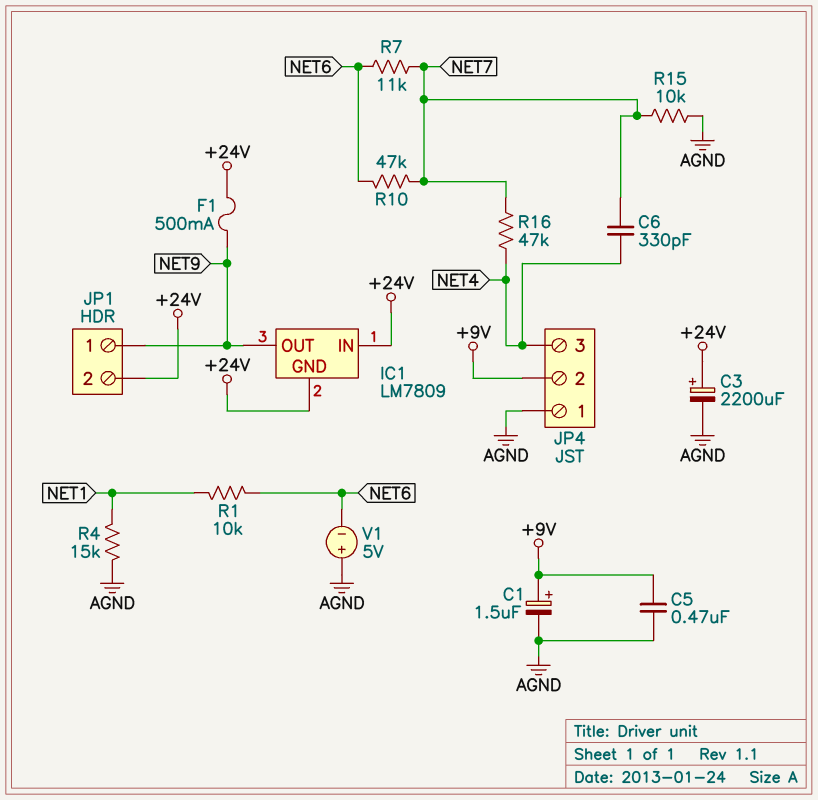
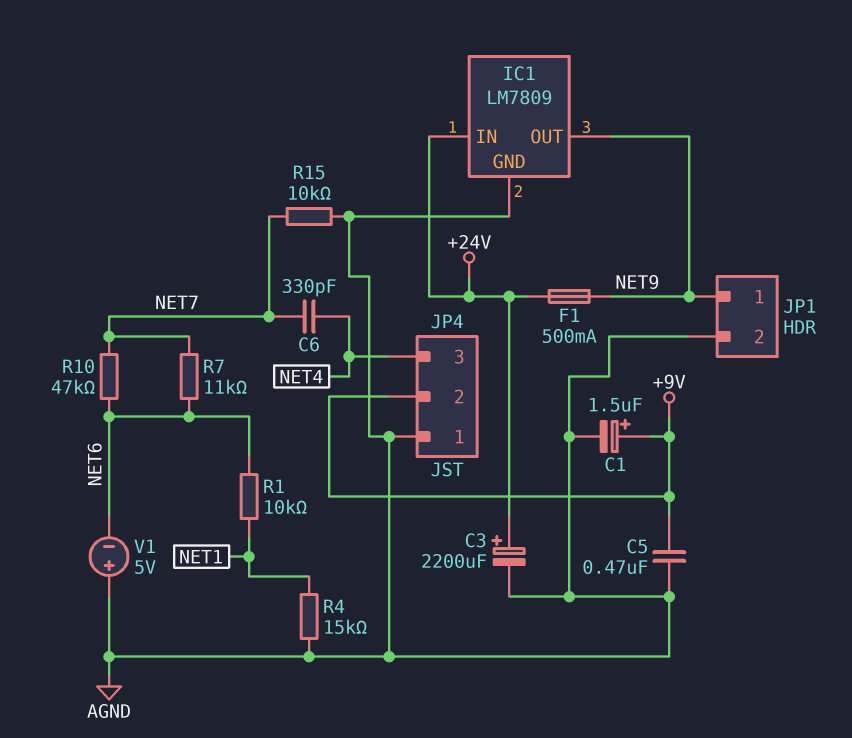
IC1 pin GND: +24V -> AGND
JP1 pin 2: +24V -> AGND
R16: 47k (NET4, NET7) -> none

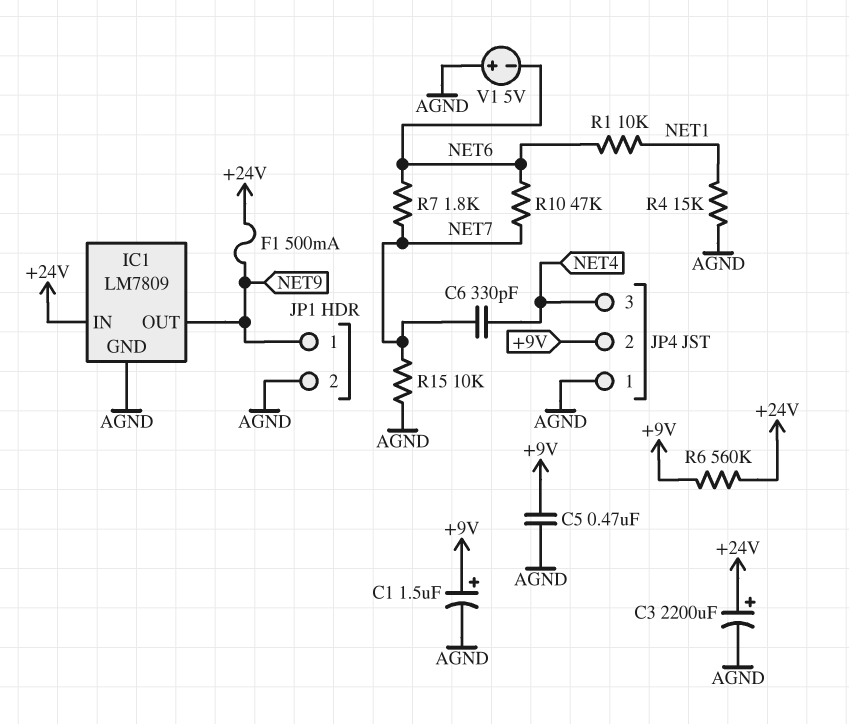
R6: none -> 560k (+9V, +24V)
R7: 11k (NET6, NET7) -> 1.8k (NET6, NET7)

